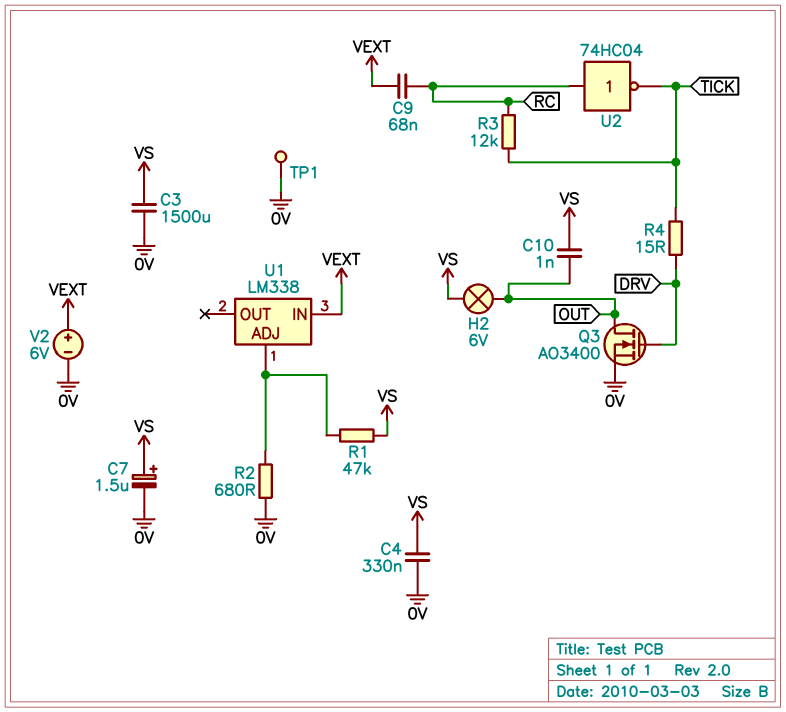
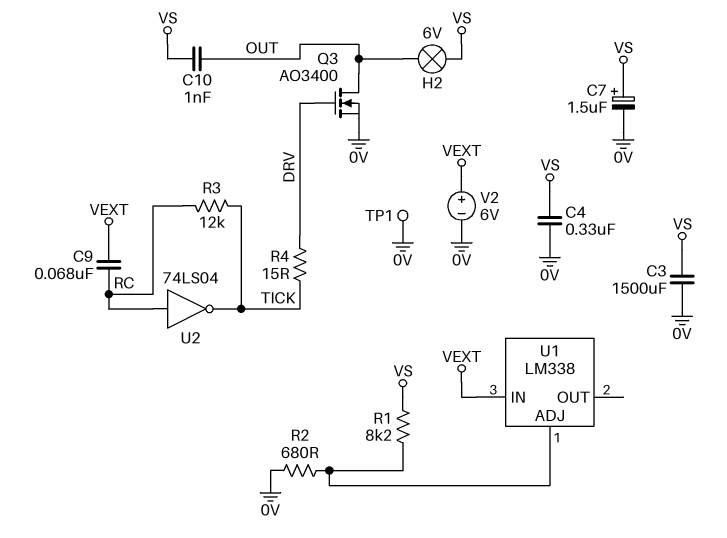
R1: 47k (U1/ADJ, VS) -> 8.2k (U1/ADJ, VS)
U2: NOT 74HC04 (in RC, out TICK) -> NOT 74LS04 (in RC, out TICK)

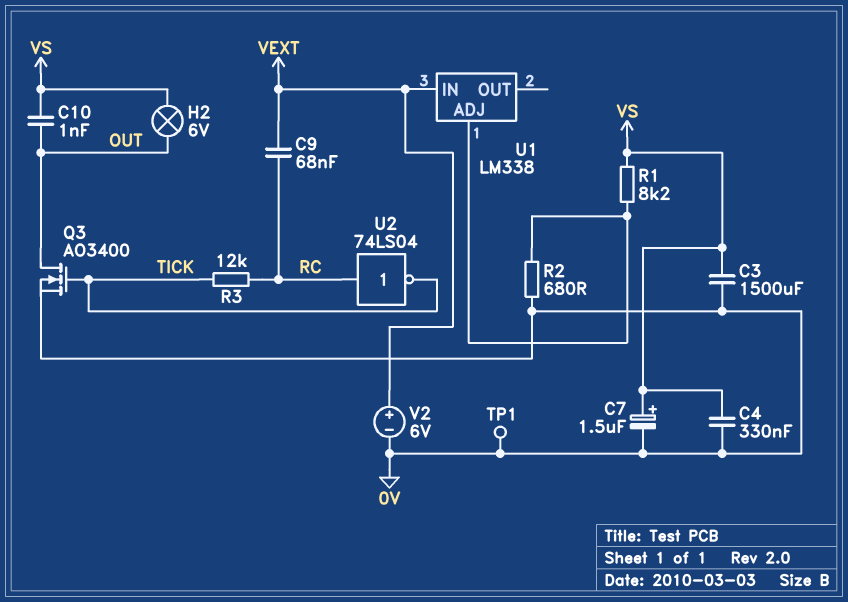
Q3: NMOS AO3400 (G DRV, D OUT, S 0V) -> NMOS AO3400 (G TICK, D OUT, S 0V)
R4: 15 (DRV, TICK) -> none

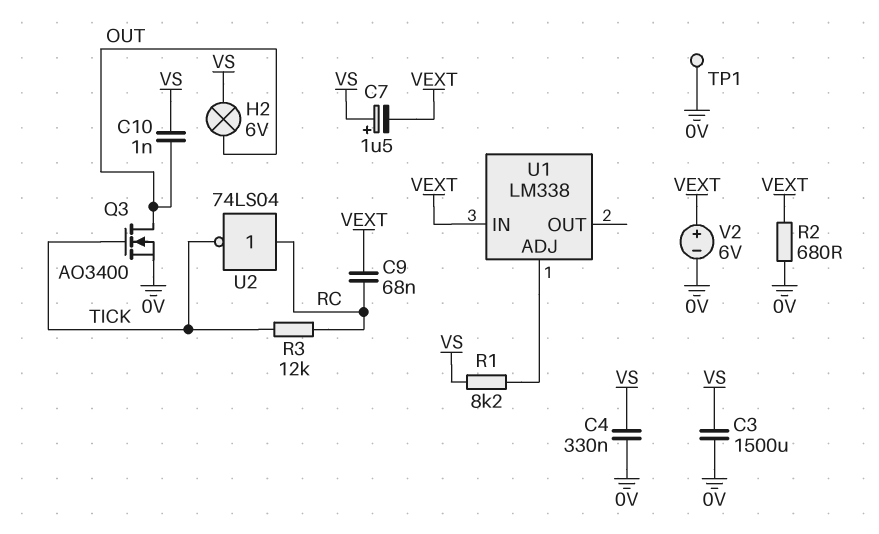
C7: 1.5uF (plus VS, minus 0V) -> 1.5uF (plus VS, minus VEXT)
R2: 680 (0V, U1/ADJ) -> 680 (0V, VEXT)

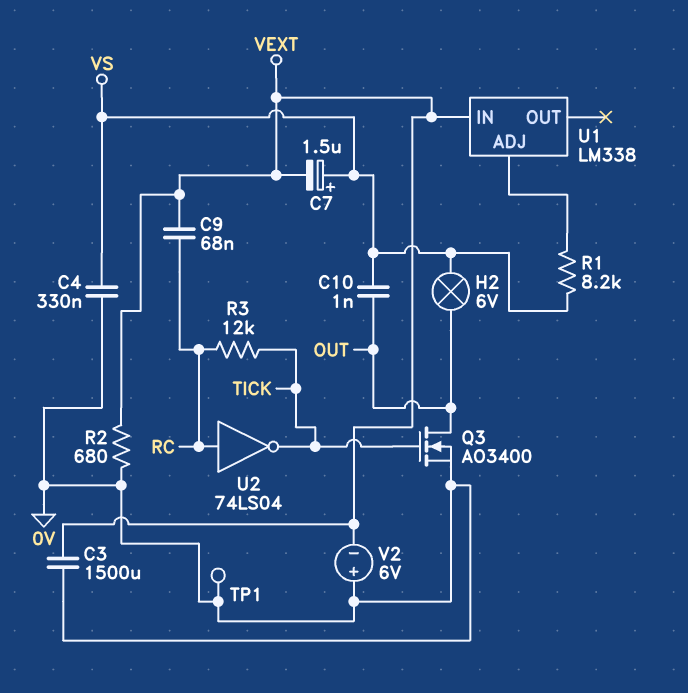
C3: 1500uF (0V, VS) -> 1500uF (0V, VEXT)
V2: 6V (plus VEXT, minus 0V) -> 6V (plus 0V, minus VEXT)

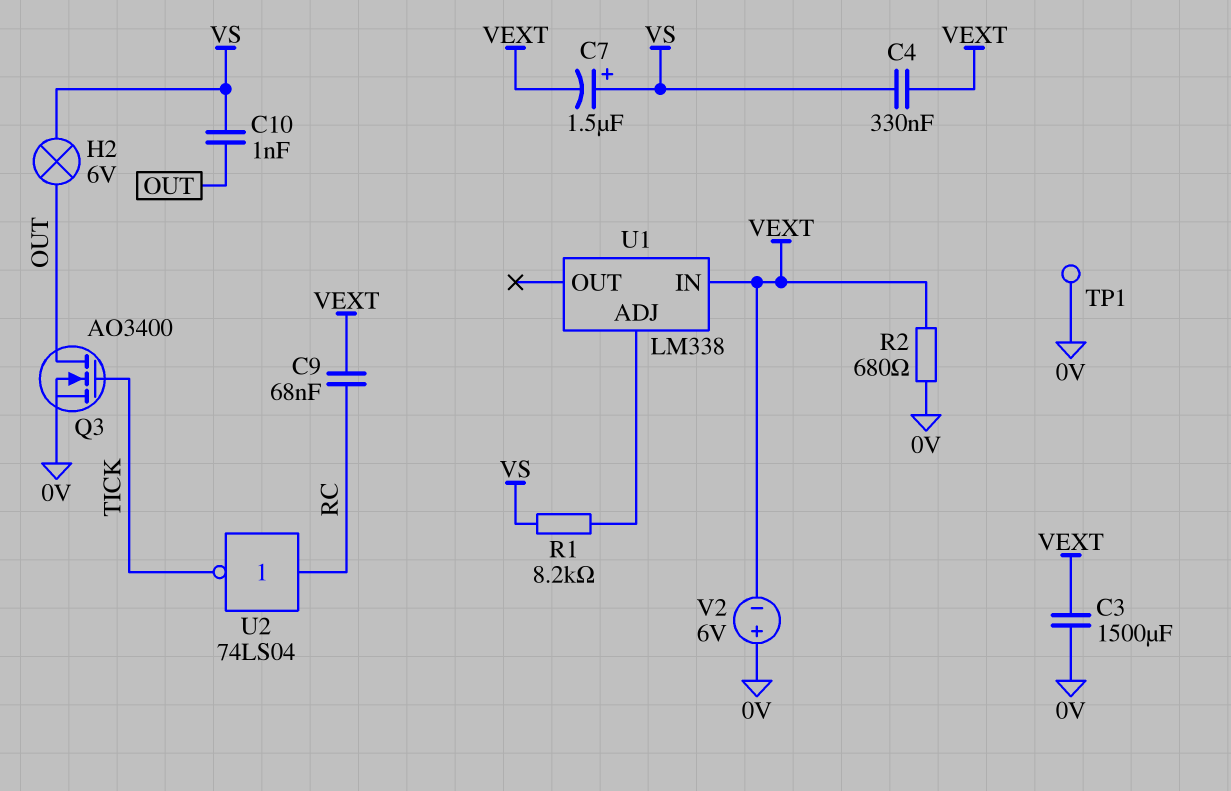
C4: 330nF (0V, VS) -> 330nF (VEXT, VS)
R3: 12k (RC, TICK) -> none

